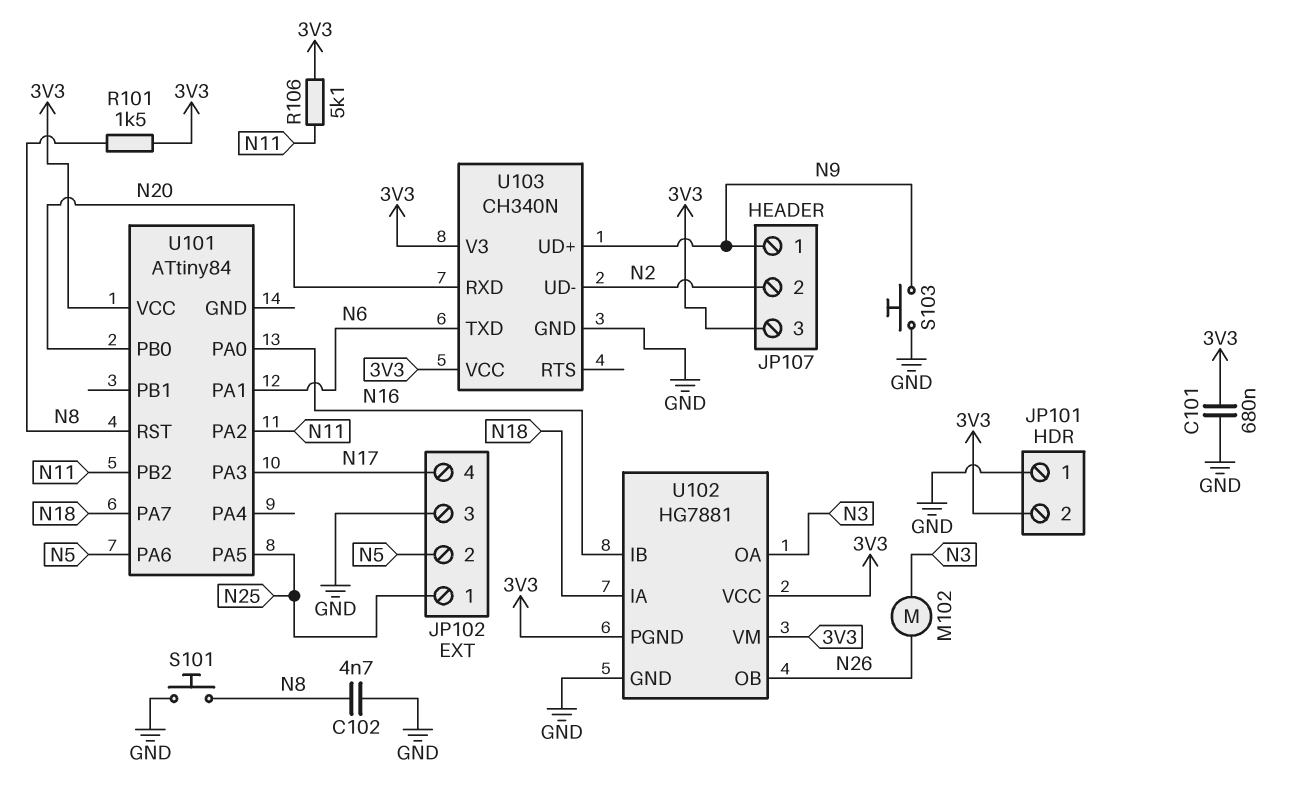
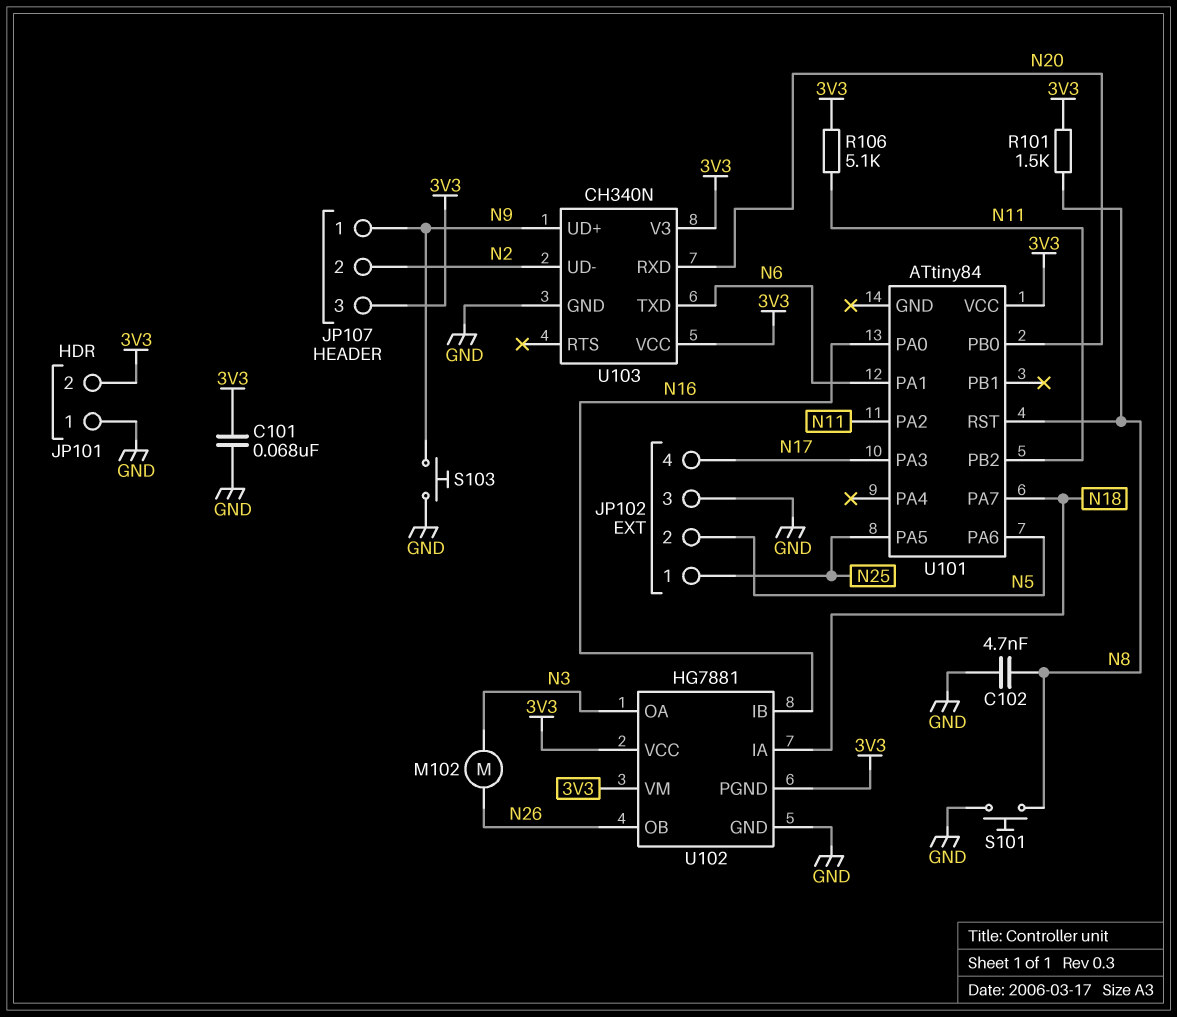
C101: 680nF (3V3, GND) -> 68nF (3V3, GND)

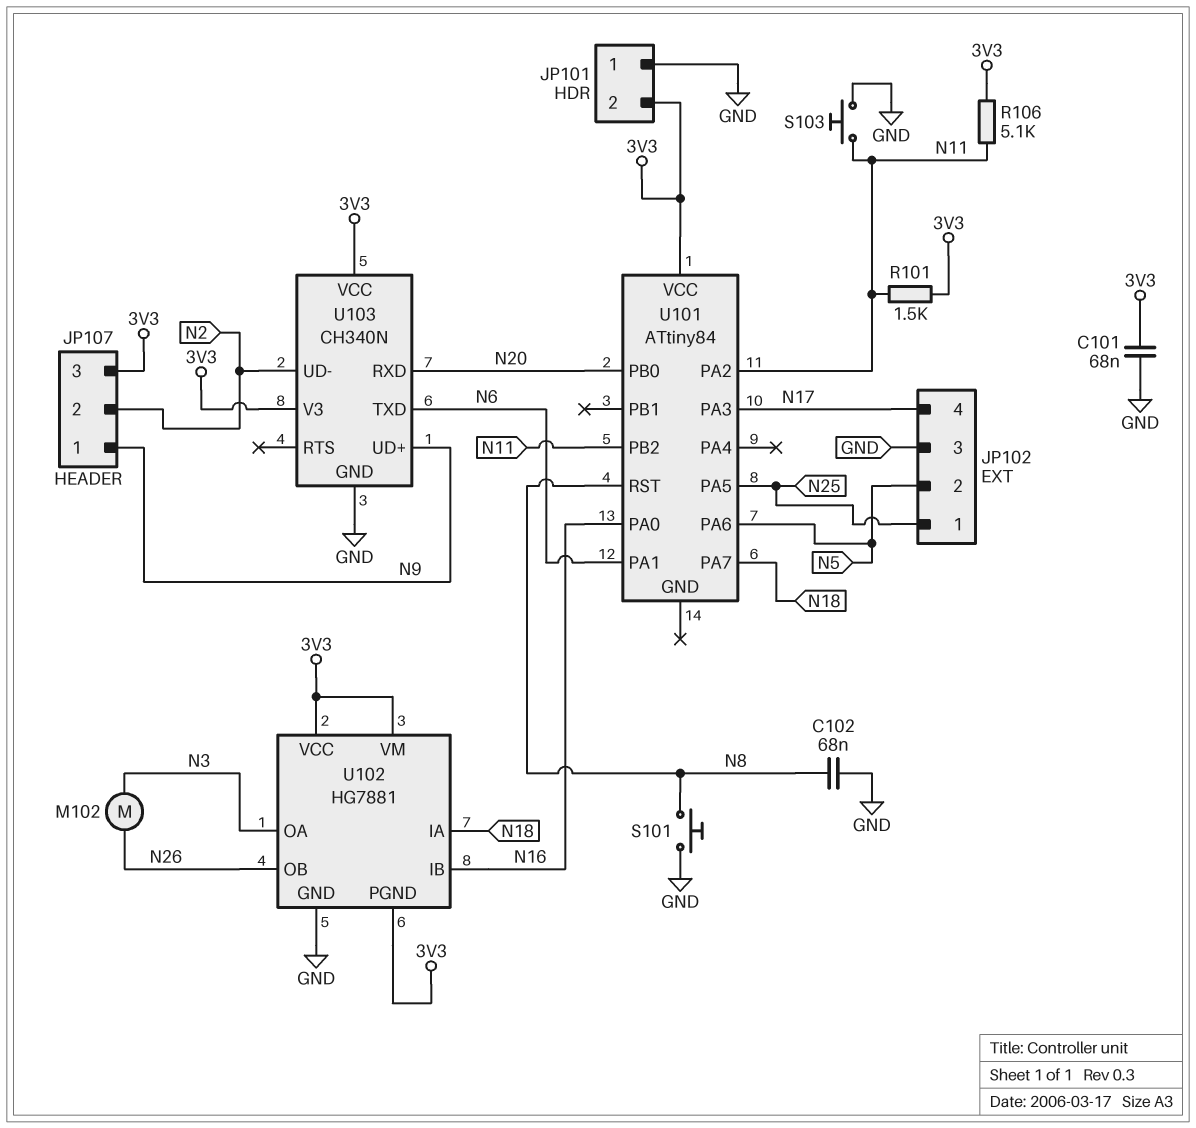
C102: 4.7nF (GND, N8) -> 68nF (GND, N8)
R101: 1.5k (3V3, N8) -> 1.5k (3V3, N11)
S103: button (GND, N9) -> button (GND, N11)

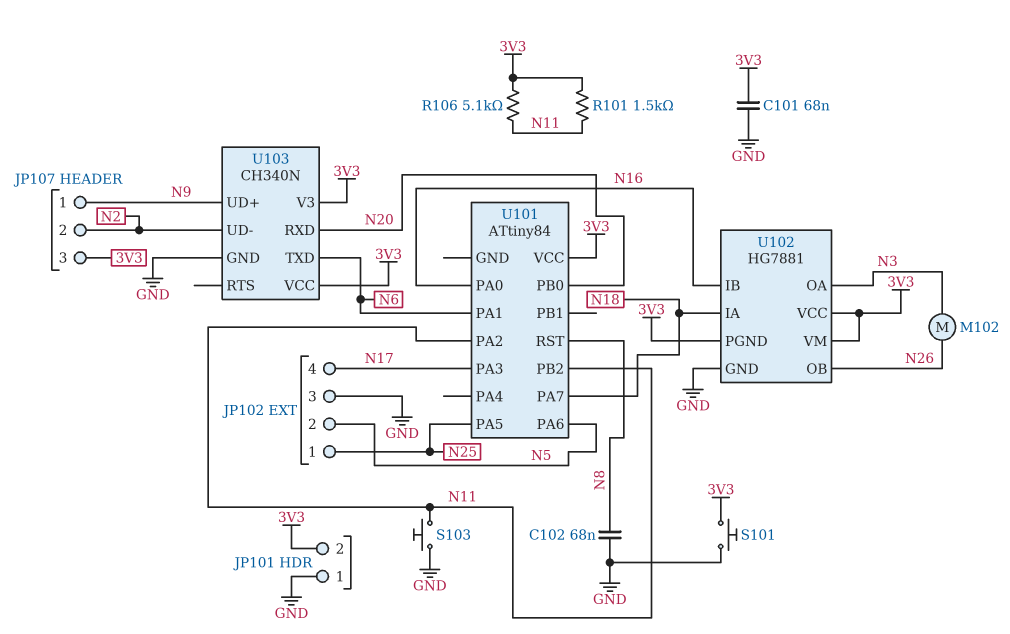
S101: button (GND, N8) -> button (3V3, GND)

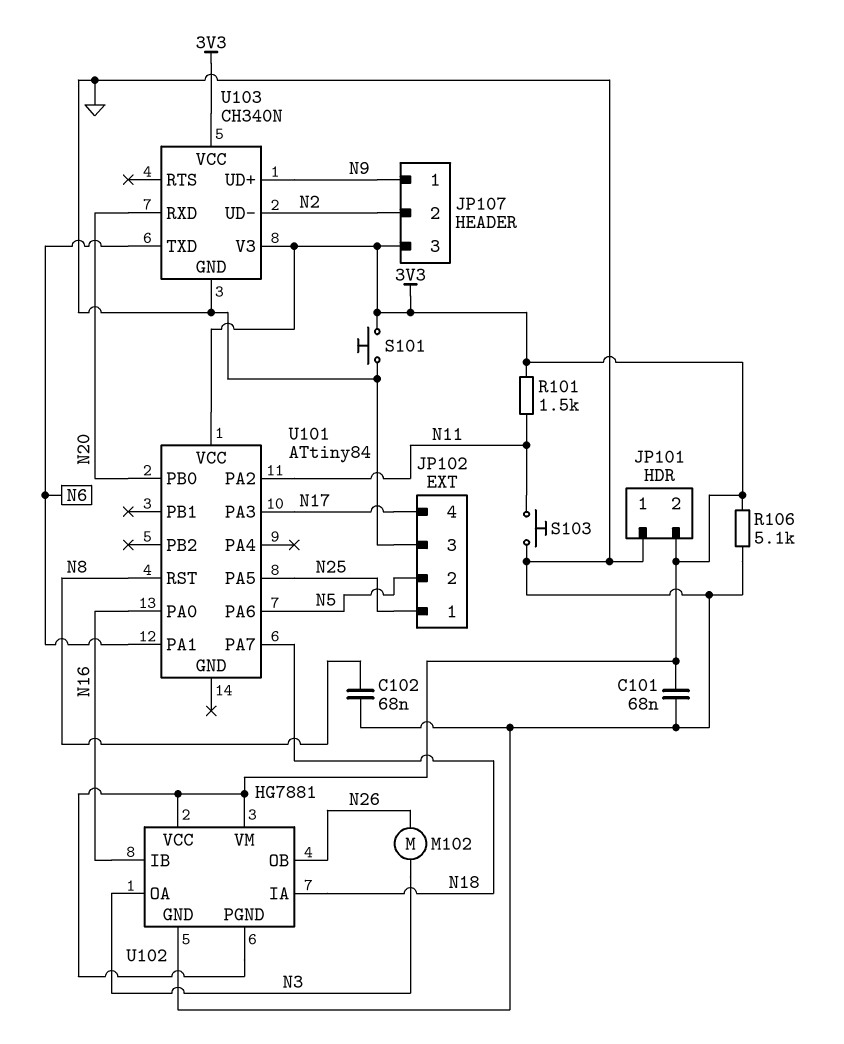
R106: 5.1k (3V3, N11) -> 5.1k (3V3, GND)
U101 pin PB2: N11 -> none

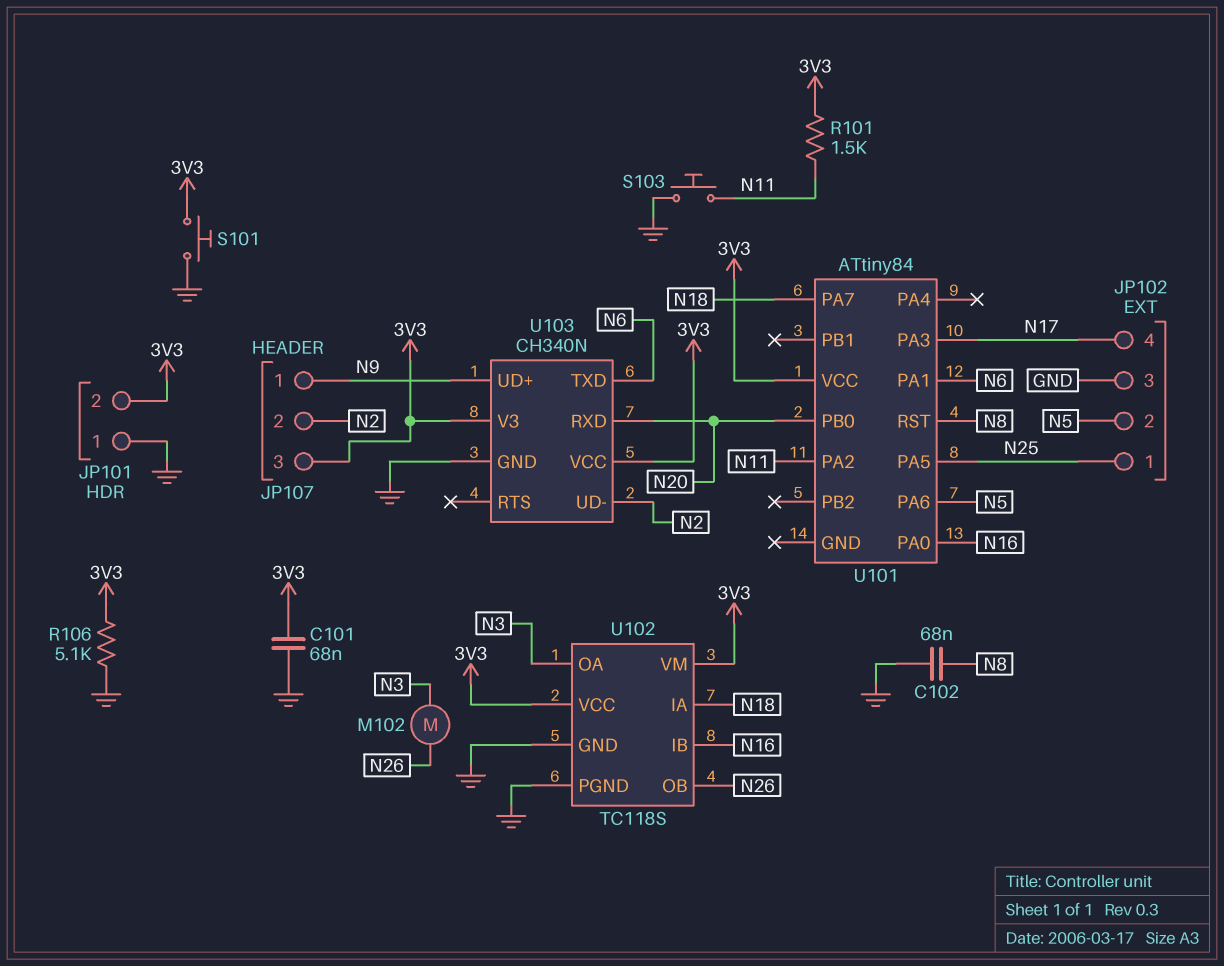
U102: HG7881 -> TC118S
U102 pin PGND: 3V3 -> GND

